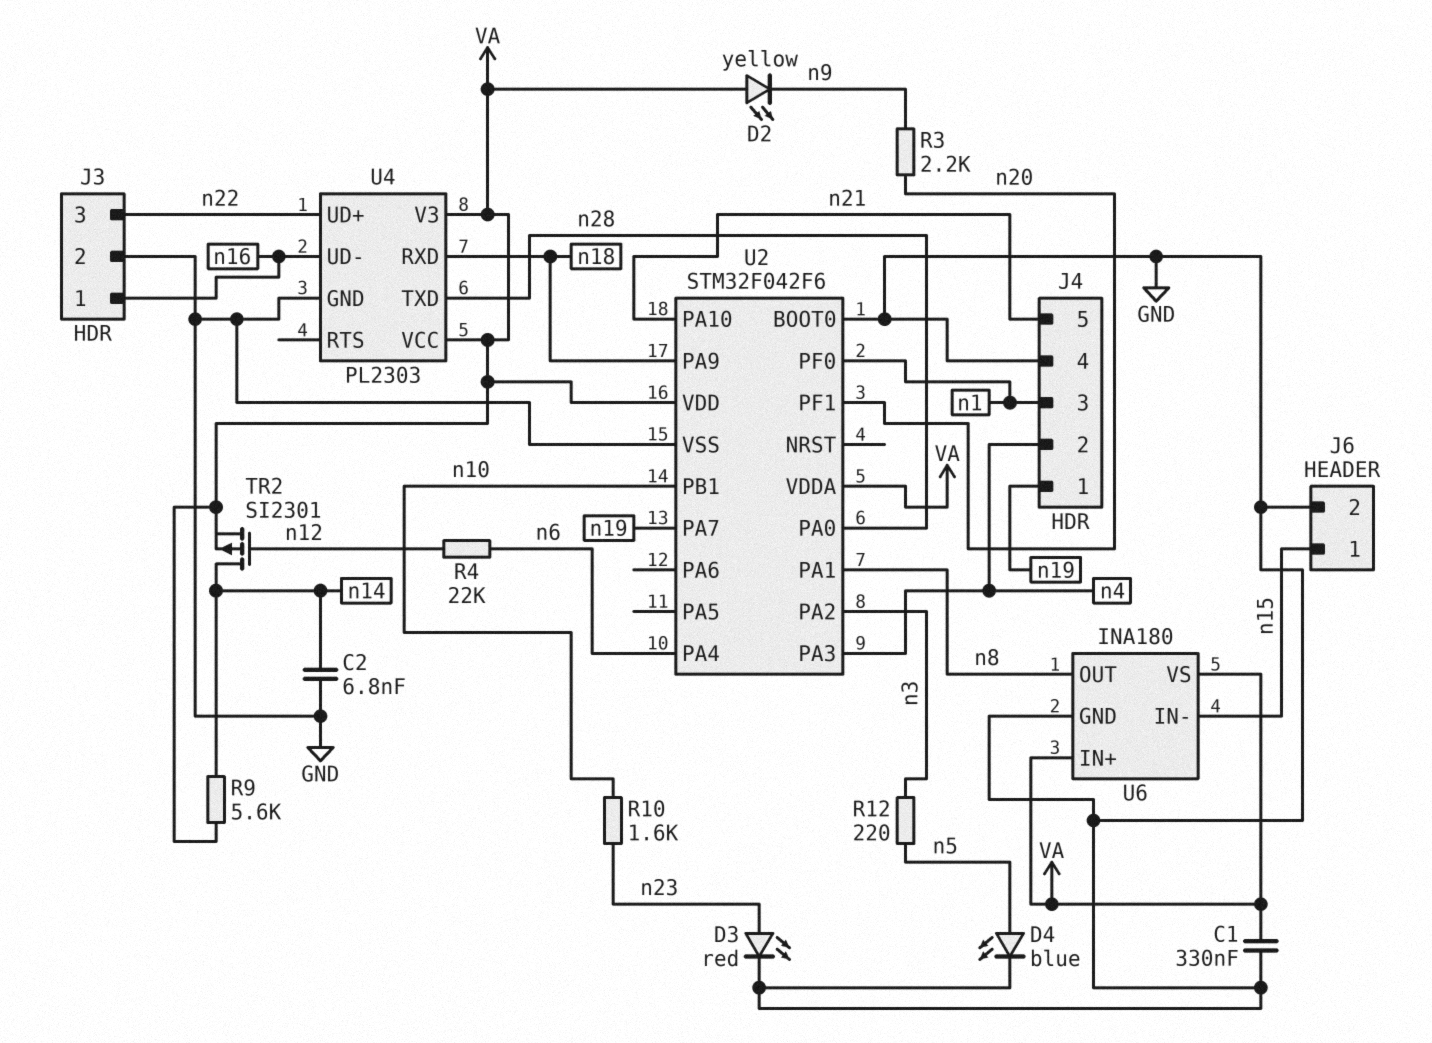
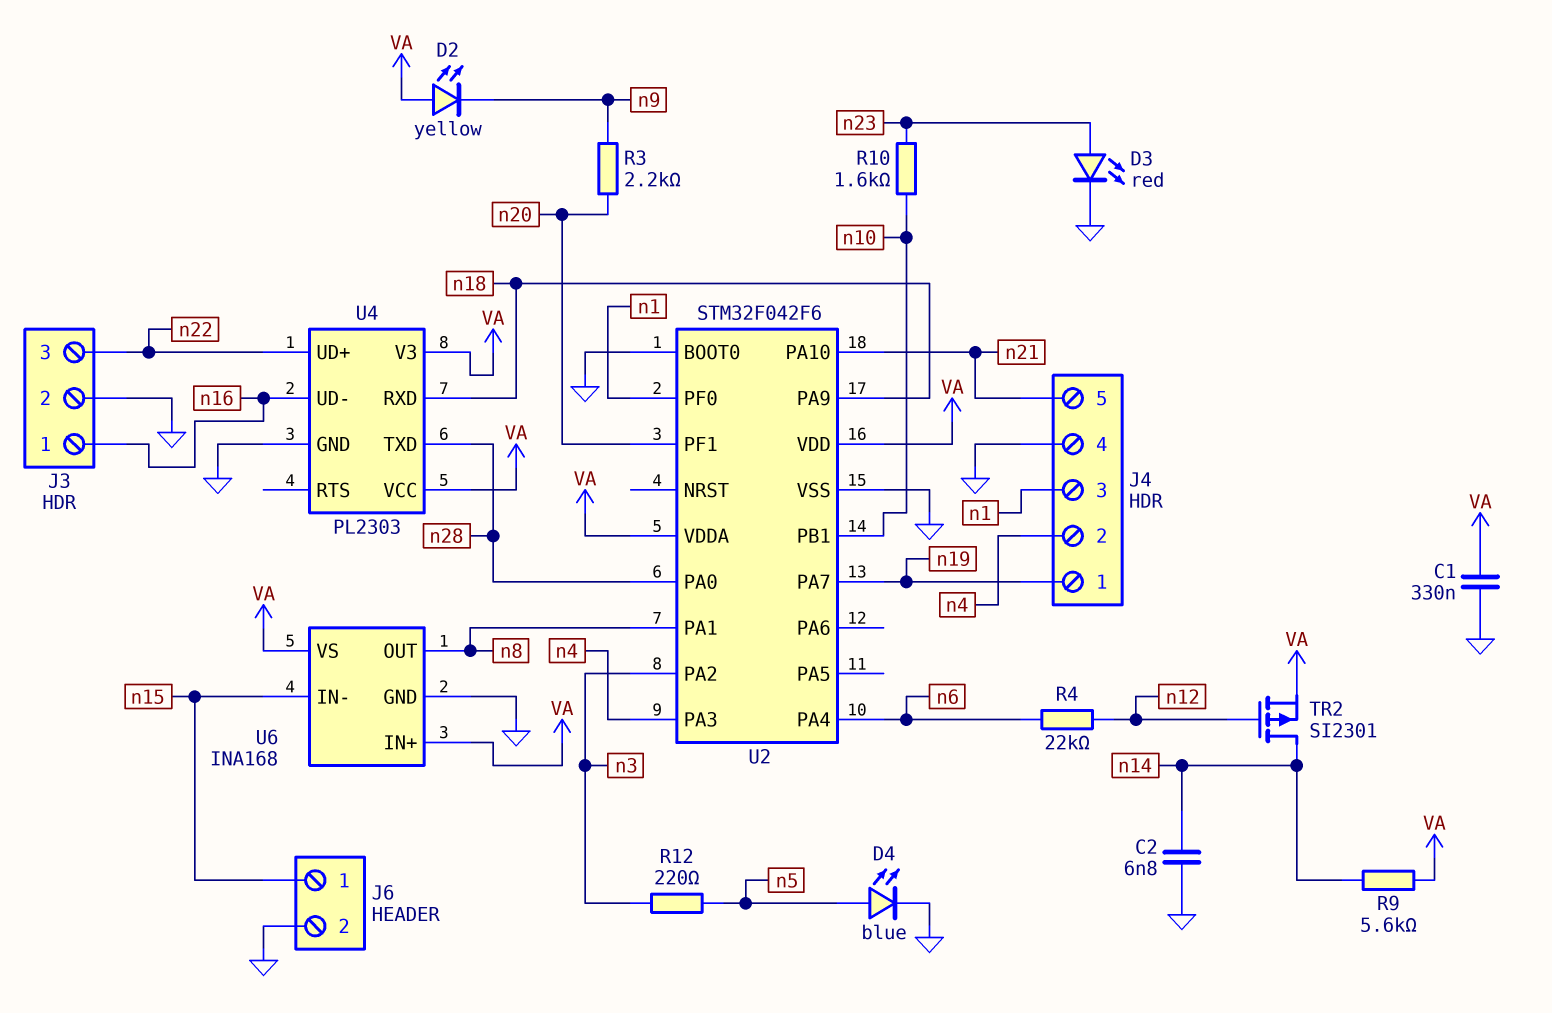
U6: INA180 -> INA168

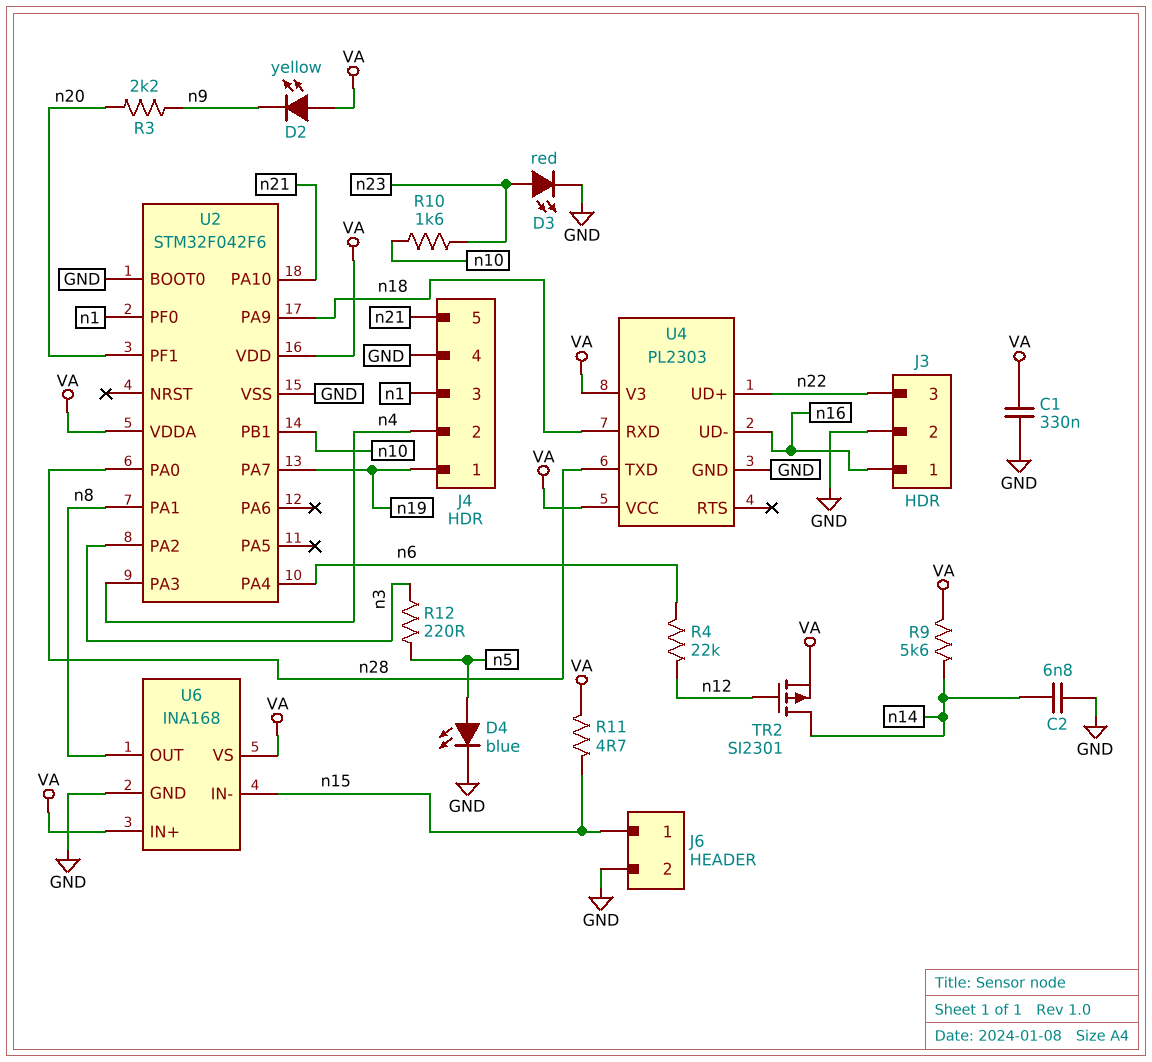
R11: none -> 4.7 (VA, n15)

